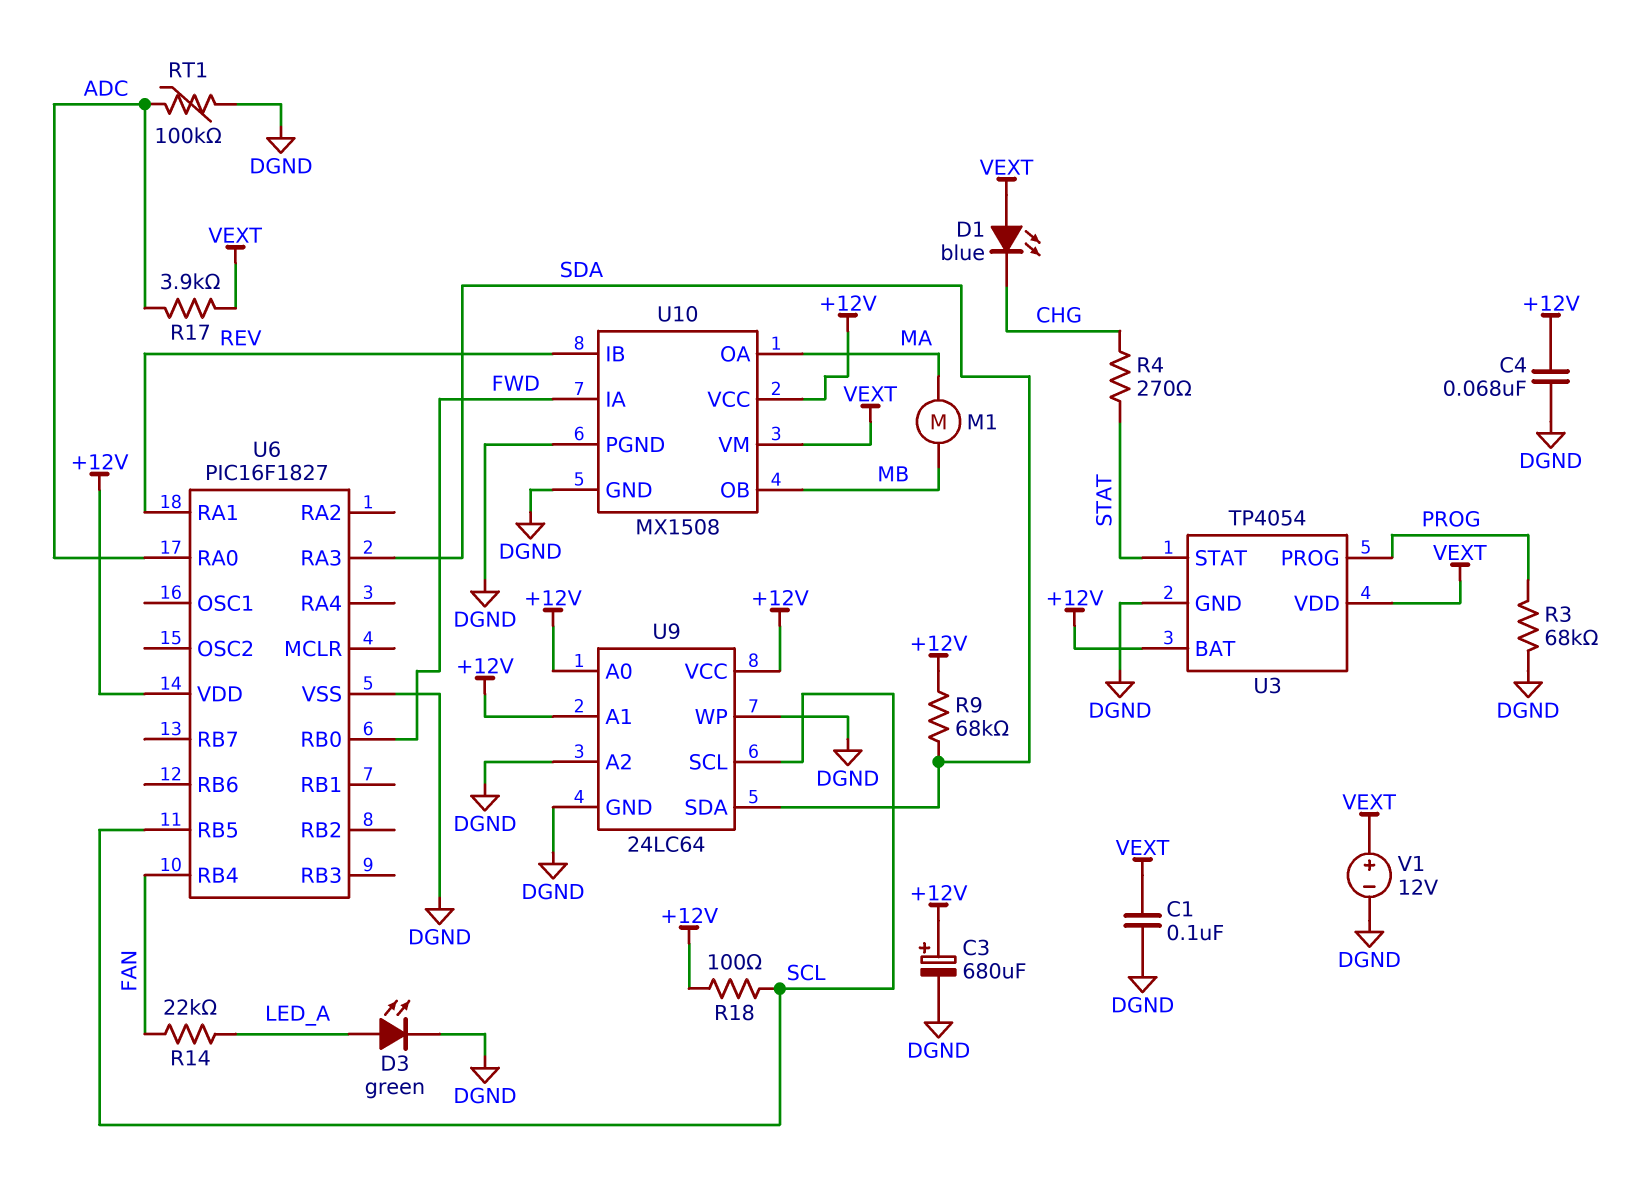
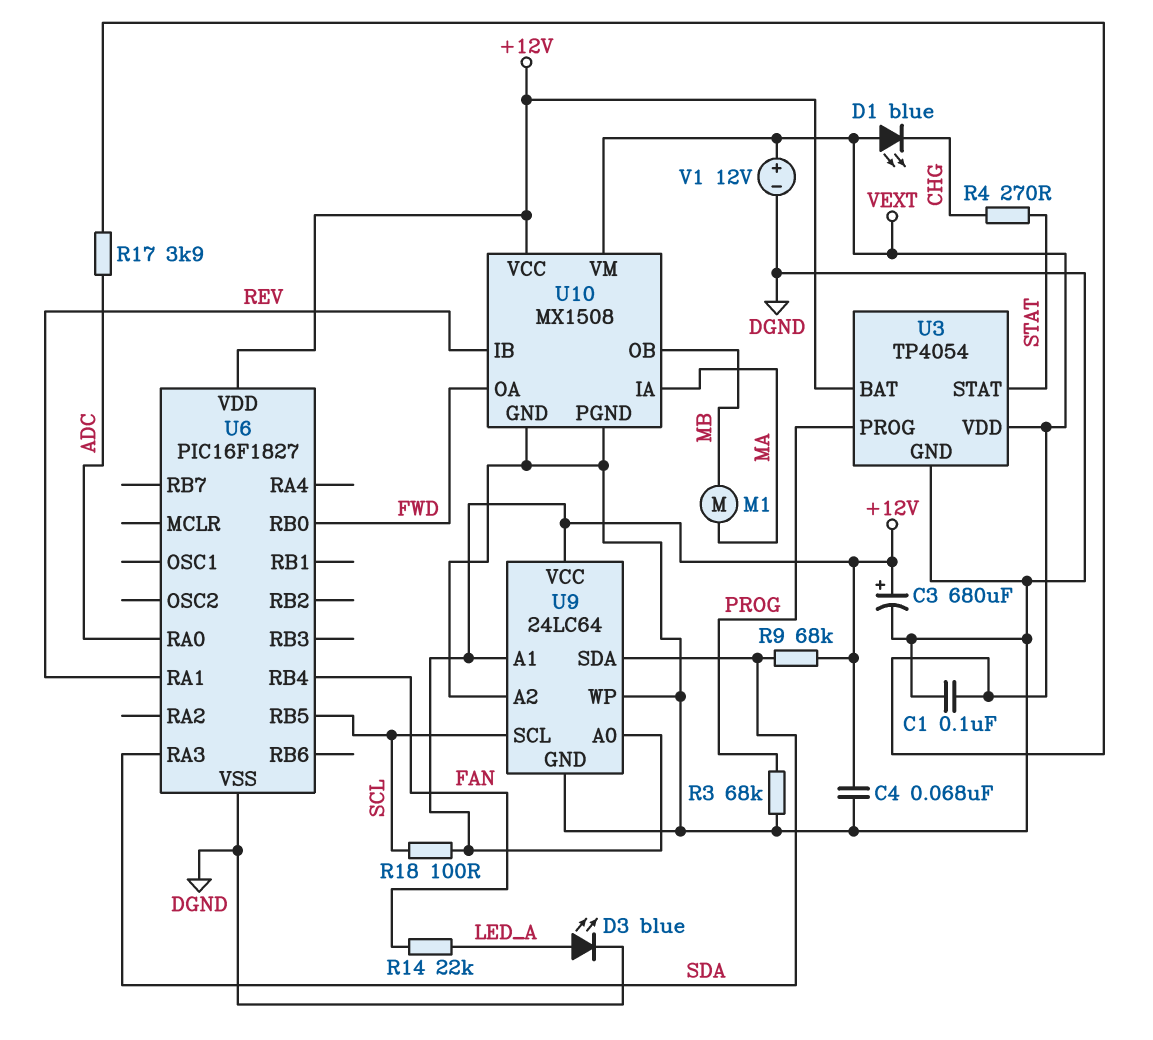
D3: LED green (A LED_A, K DGND) -> LED blue (A LED_A, K DGND)
RT1: 100k (ADC, DGND) -> none
U10 pin IA: FWD -> MA
U10 pin OA: MA -> FWD

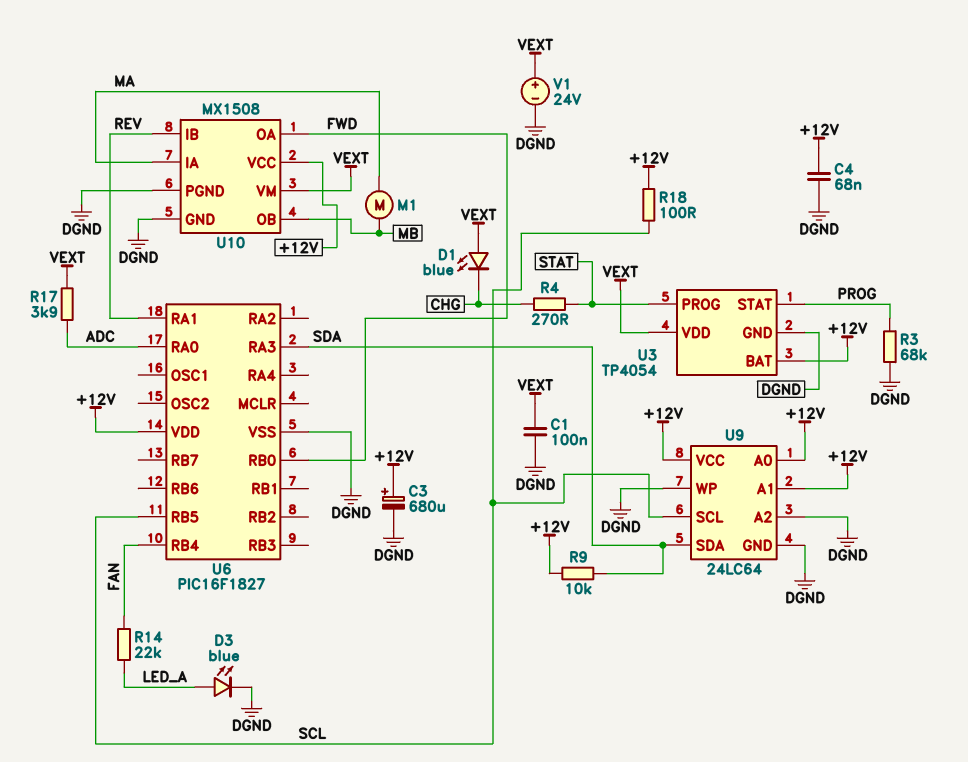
R9: 68k (+12V, SDA) -> 10k (+12V, SDA)
U3 pin PROG: PROG -> STAT
U3 pin STAT: STAT -> PROG
V1: 12V (plus VEXT, minus DGND) -> 24V (plus VEXT, minus DGND)

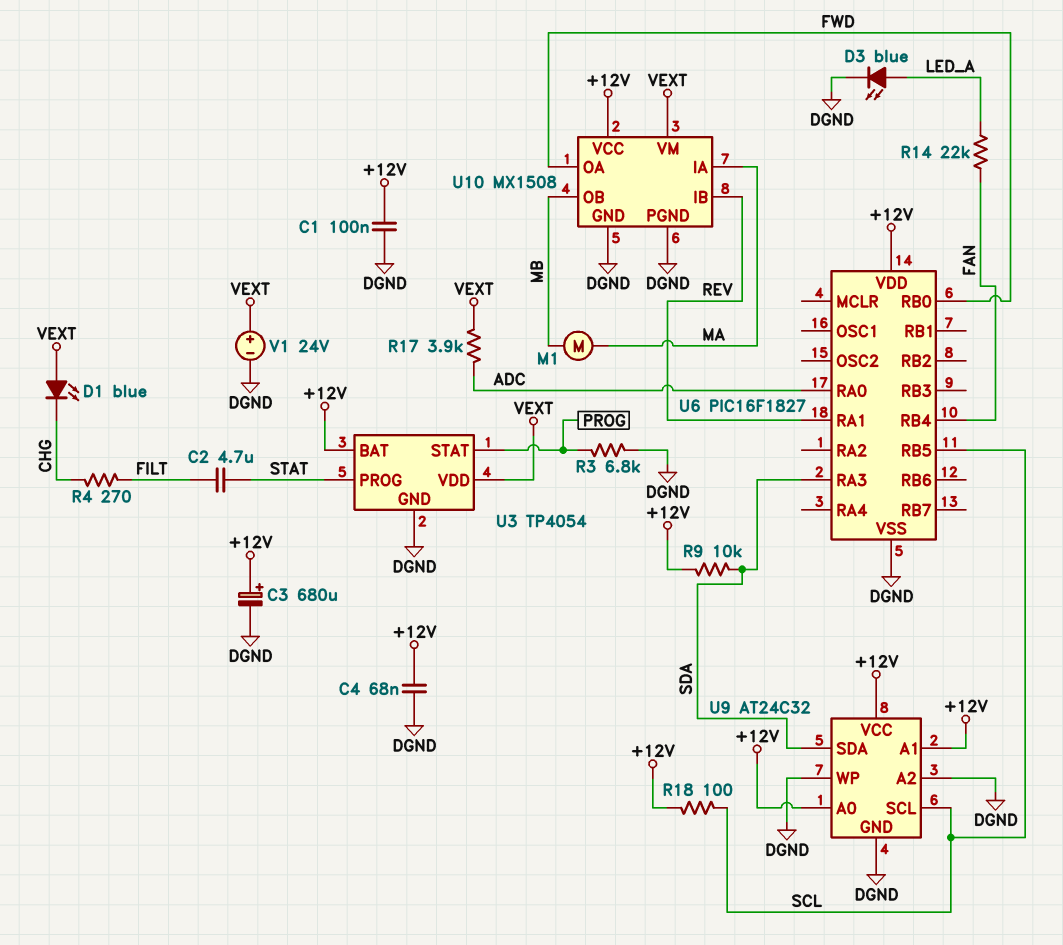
C1: 100nF (DGND, VEXT) -> 100nF (+12V, DGND)
C2: none -> 4.7uF (FILT, STAT)
R3: 68k (DGND, PROG) -> 6.8k (DGND, PROG)
R4: 270 (CHG, STAT) -> 270 (CHG, FILT)
U9: 24LC64 -> AT24C32

